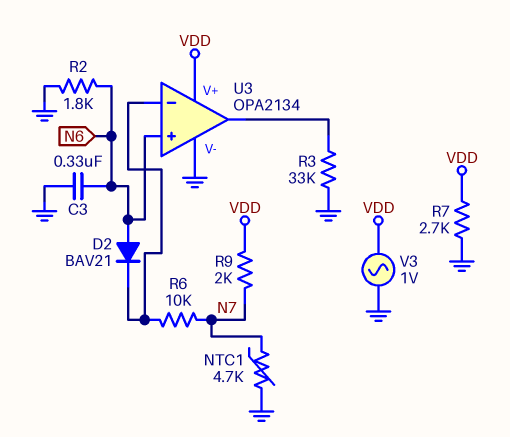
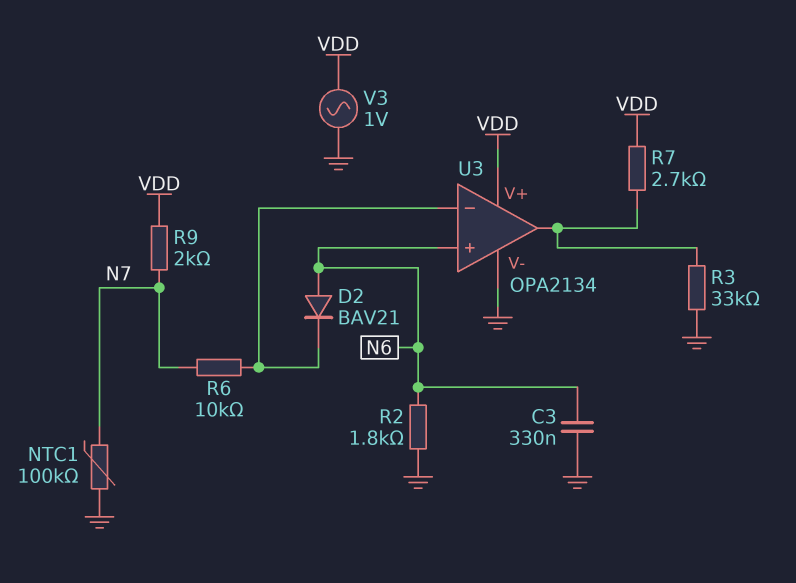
NTC1: 4.7k (GND, N7) -> 100k (GND, N7)
R7: 2.7k (GND, VDD) -> 2.7k (U3/out, VDD)

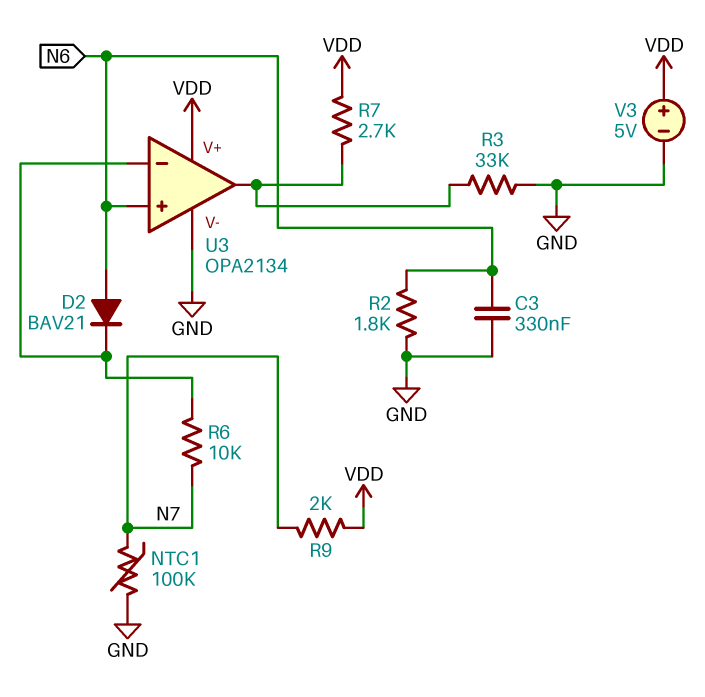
V3: AC 1V (GND, VDD) -> 5V (plus VDD, minus GND)

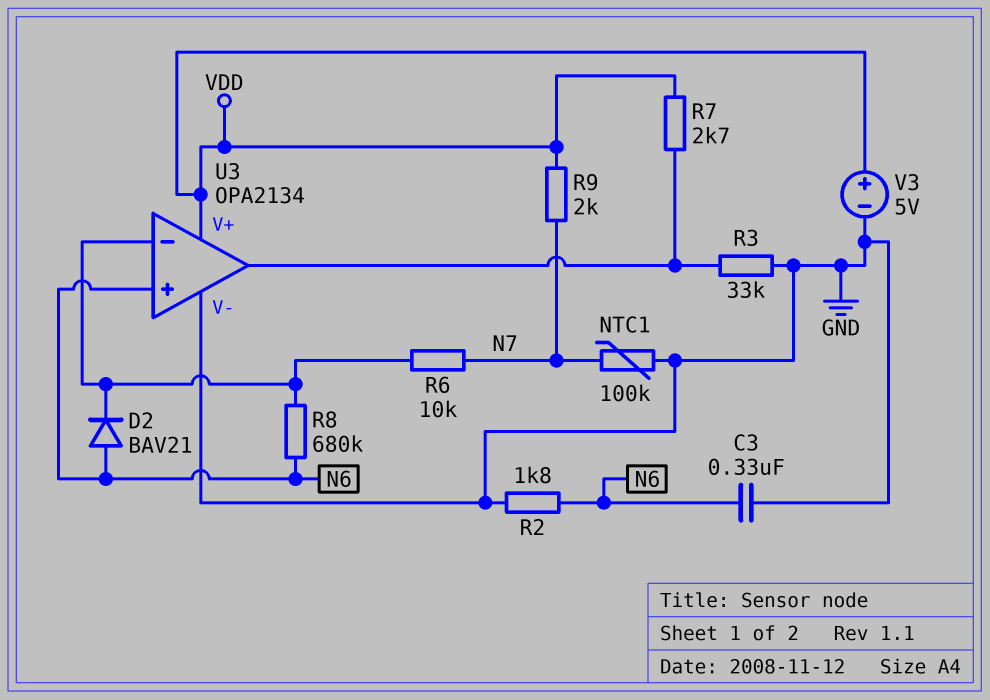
R8: none -> 680k (N6, U3/in-)

